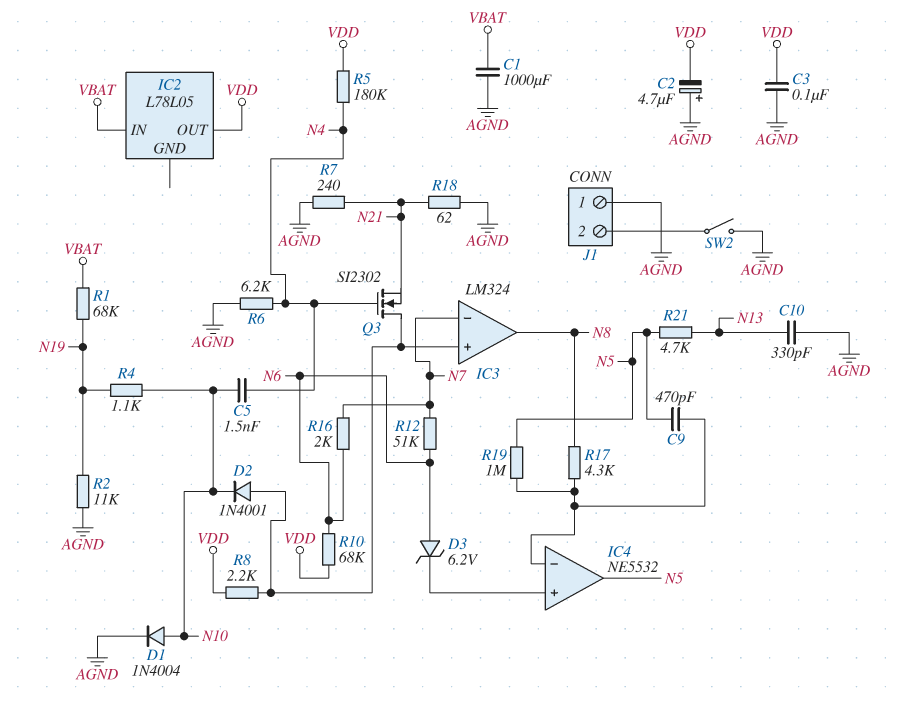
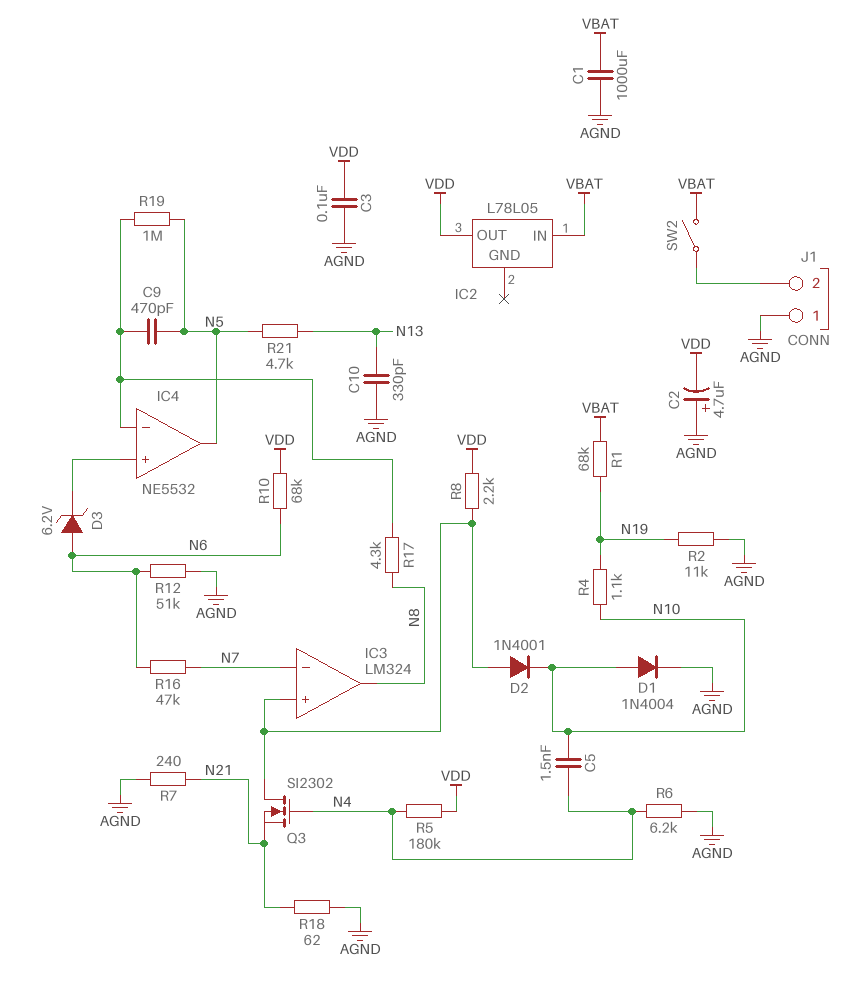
R12: 51k (N6, N7) -> 51k (AGND, N6)
R16: 2k (N6, N7) -> 47k (N6, N7)
SW2: switch (AGND, J1/2) -> switch (J1/2, VBAT)

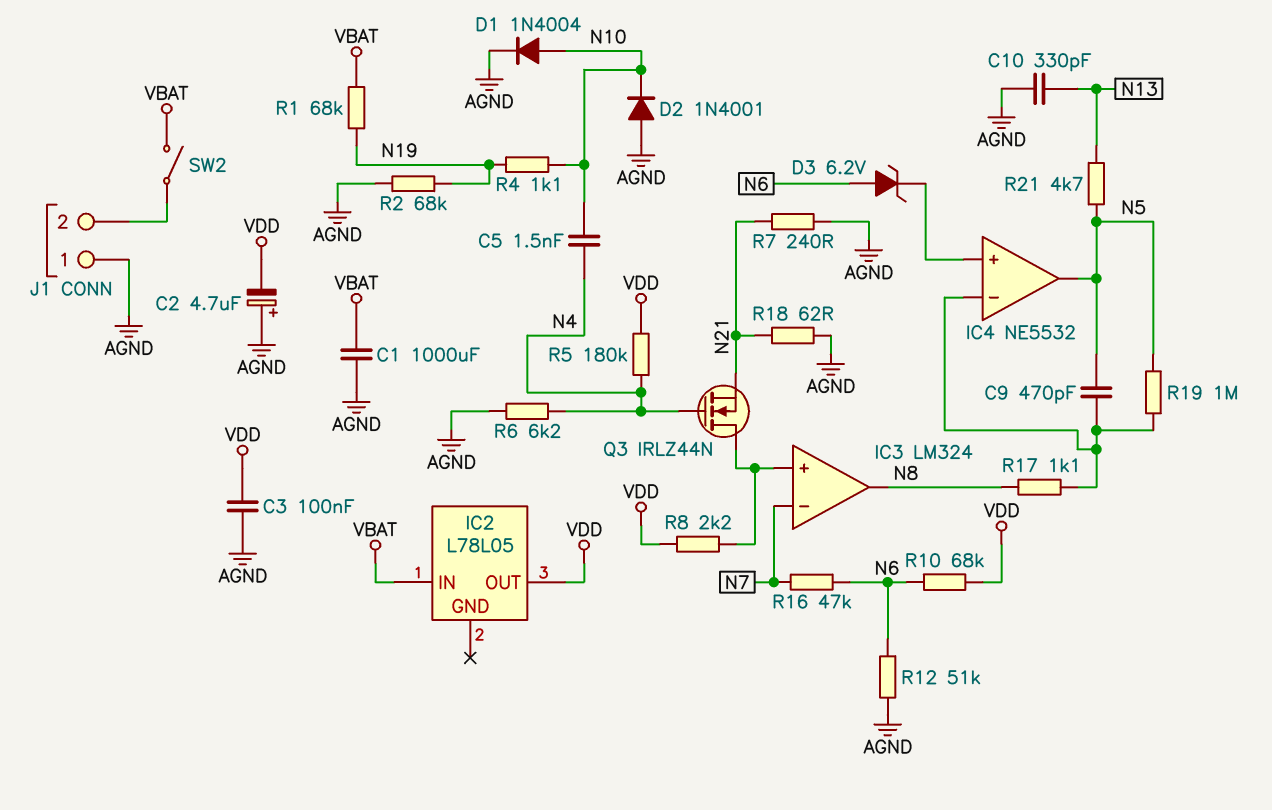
D2: diode 1N4001 (A IC3/in+, K N10) -> diode 1N4001 (A AGND, K N10)
Q3: NMOS SI2302 (G N4, D IC3/in+, S N21) -> NMOS IRLZ44N (G N4, D IC3/in+, S N21)
R2: 11k (AGND, N19) -> 68k (AGND, N19)
R17: 4.3k (IC4/in-, N8) -> 1.1k (IC4/in-, N8)

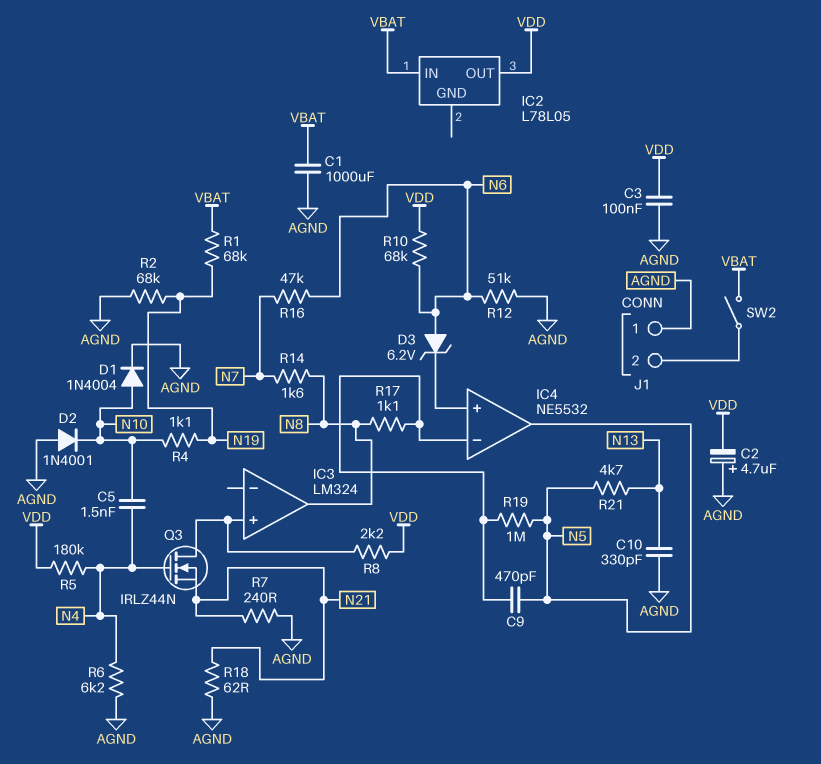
IC3 pin in-: N7 -> none
R14: none -> 1.6k (N7, N8)

